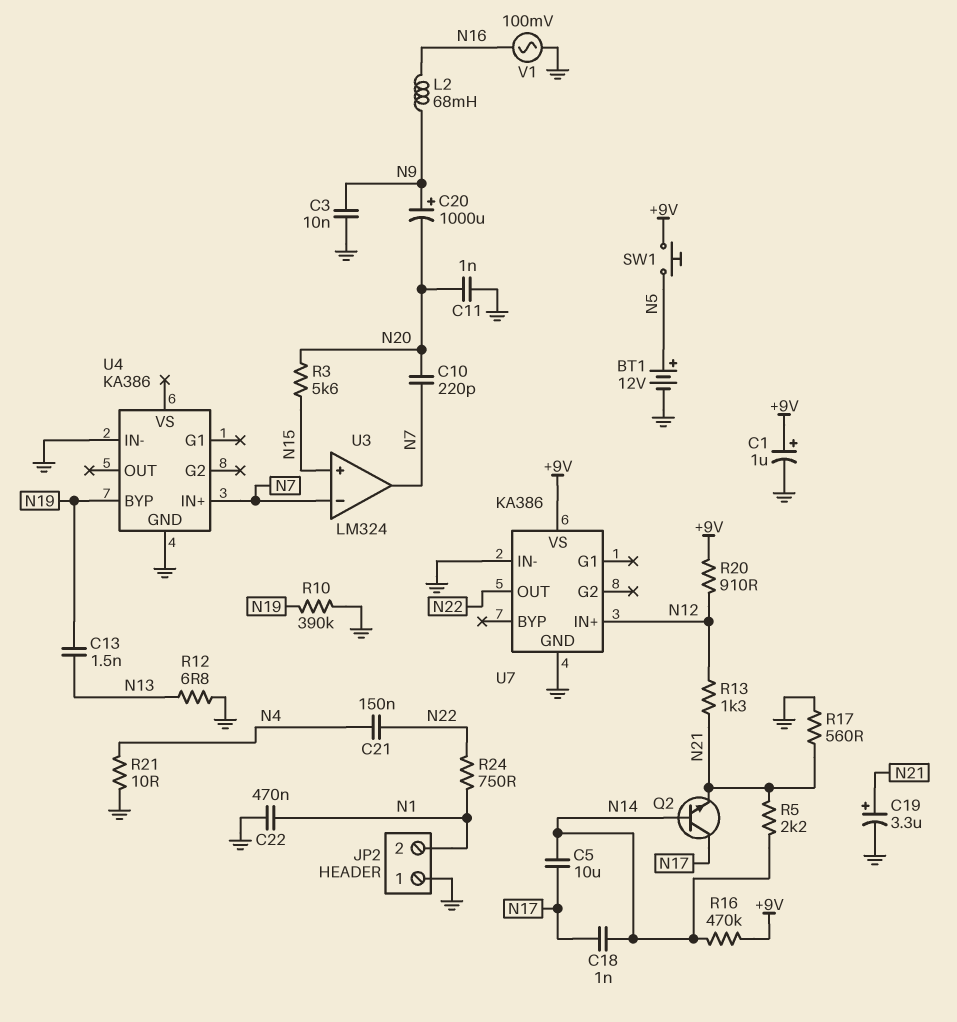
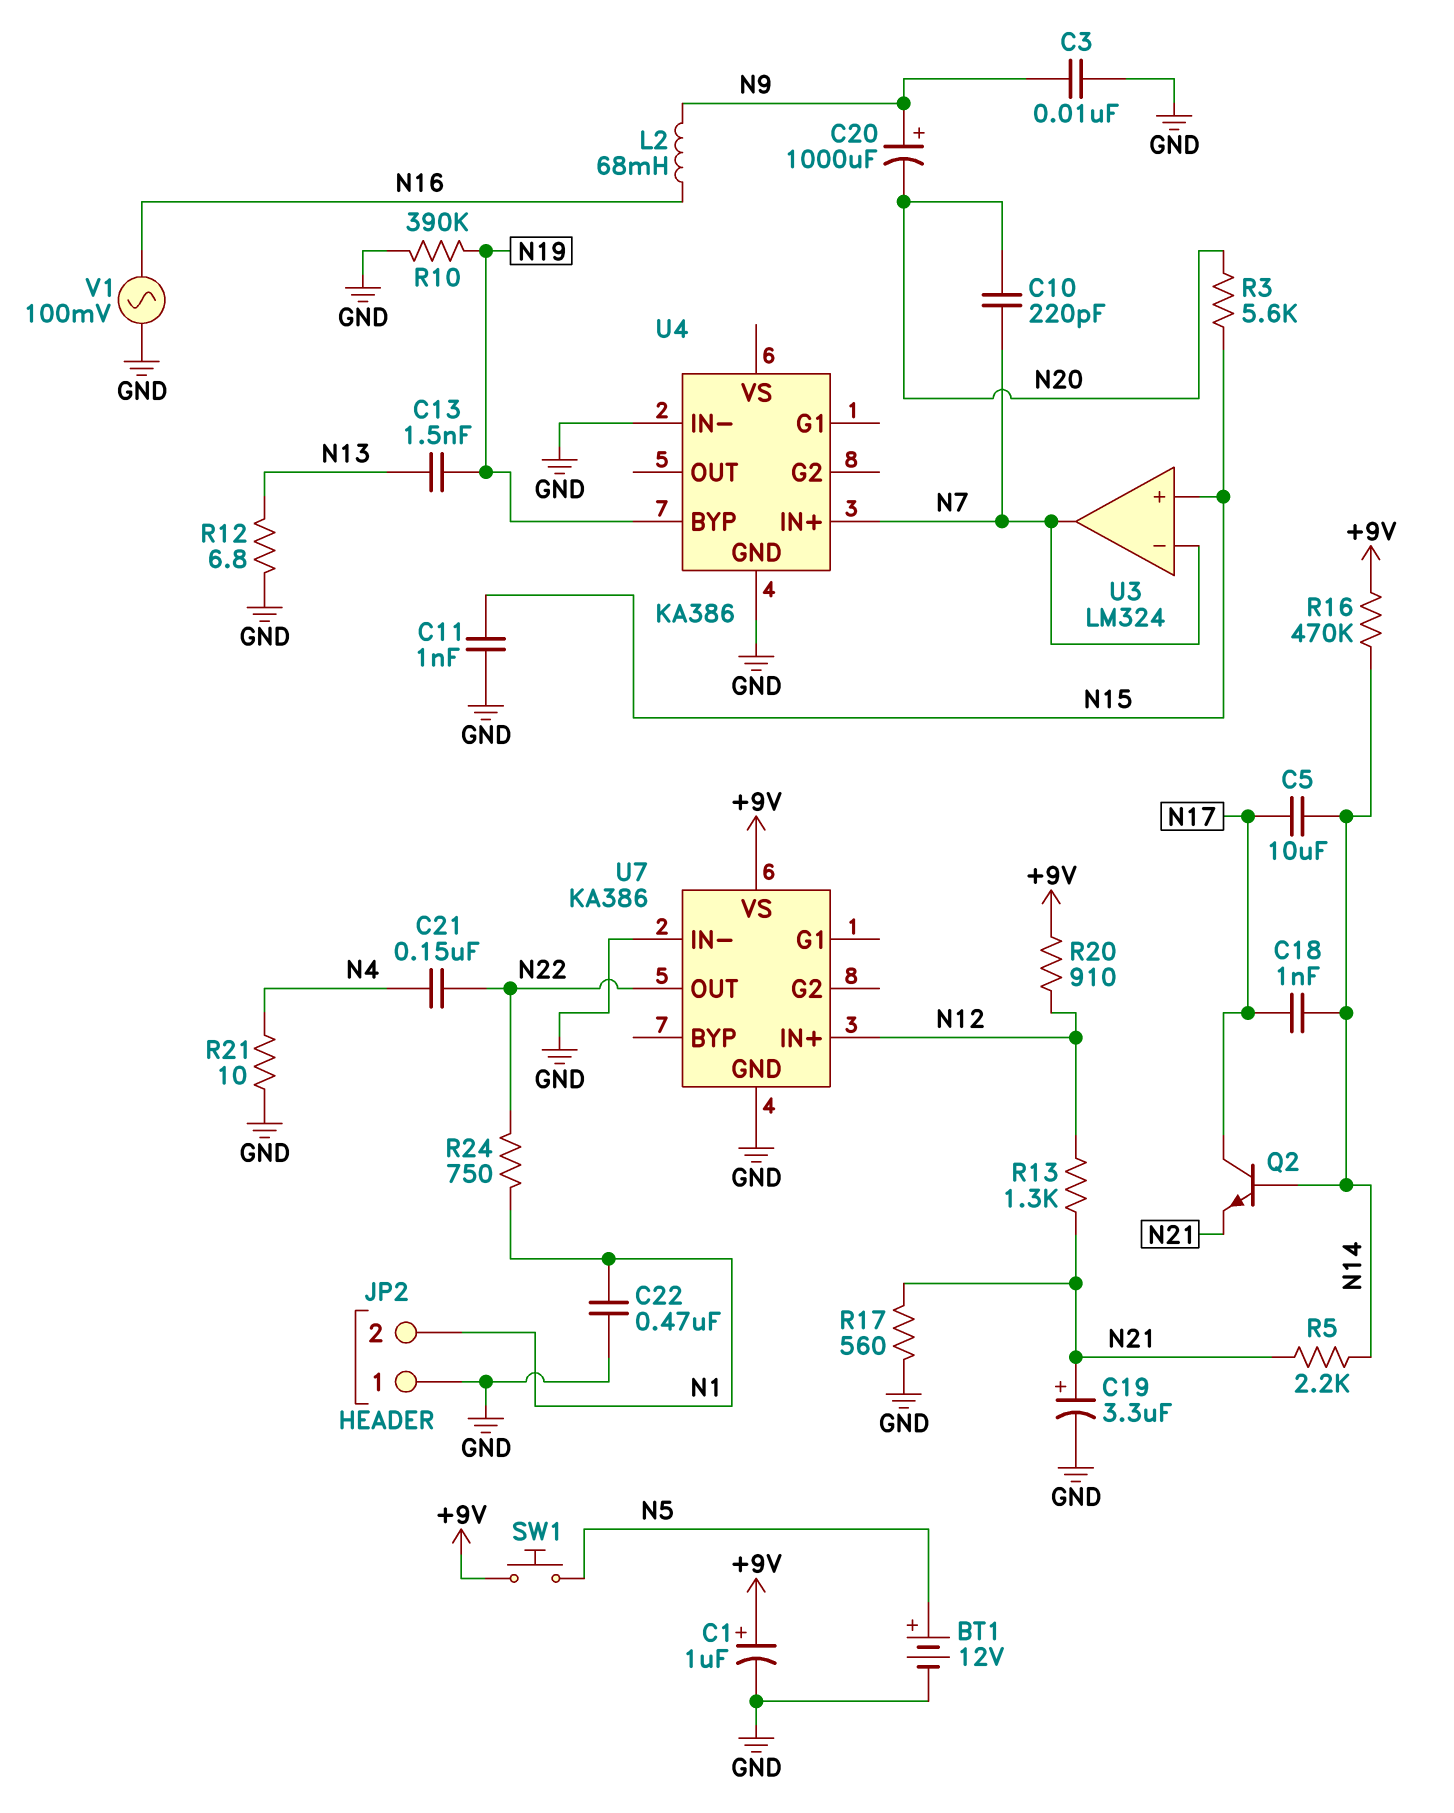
C11: 1nF (GND, N20) -> 1nF (GND, N15)

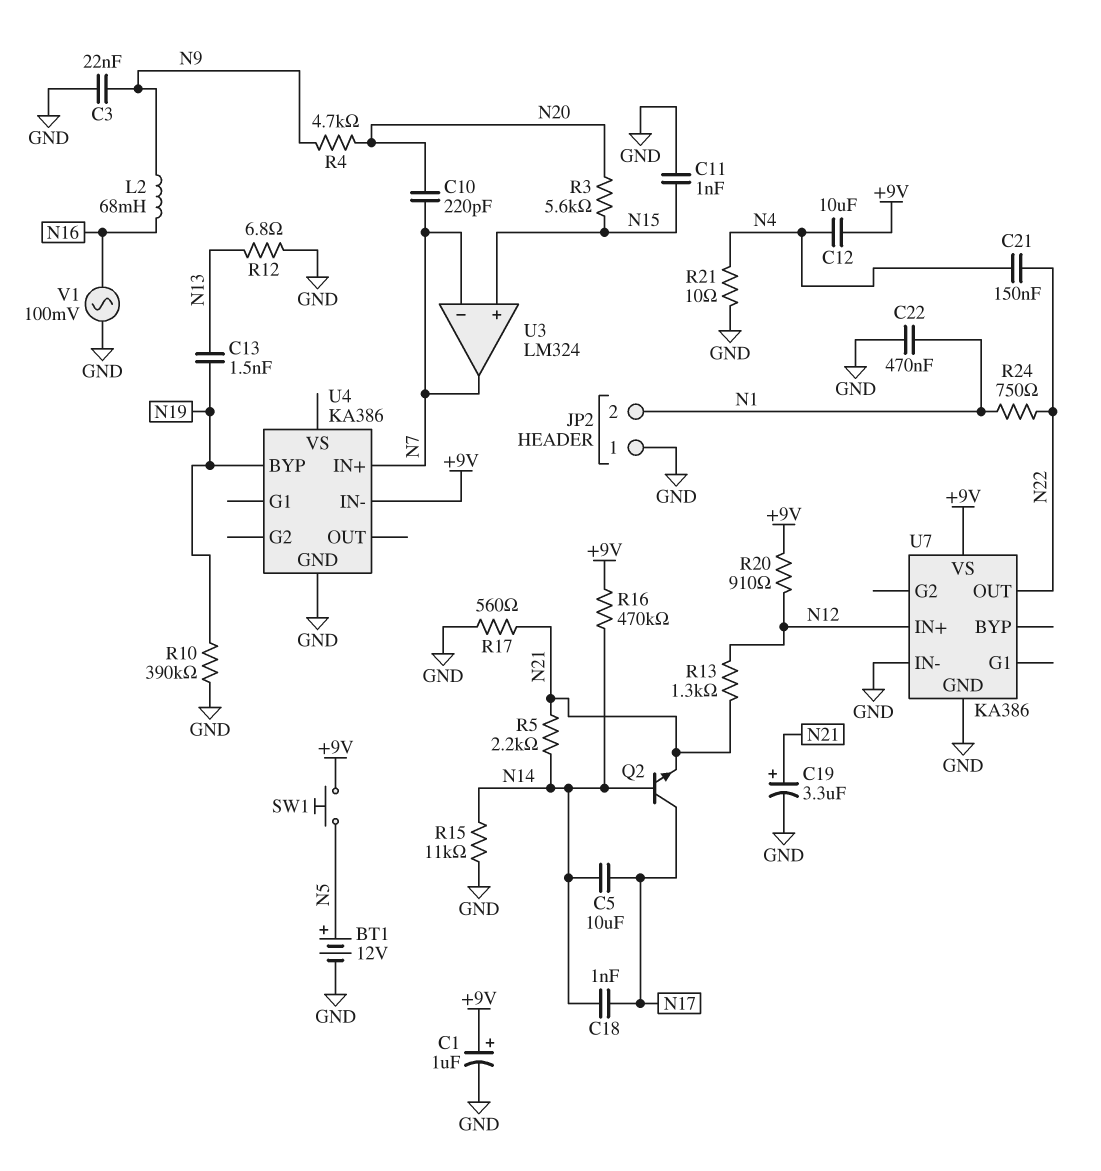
C3: 10nF (GND, N9) -> 22nF (GND, N9)
C12: none -> 10uF (+9V, N4)
C20: 1000uF (plus N9, minus N20) -> none
R4: none -> 4.7k (N9, N20)
R15: none -> 11k (GND, N14)
U4 pin IN-: GND -> +9V

